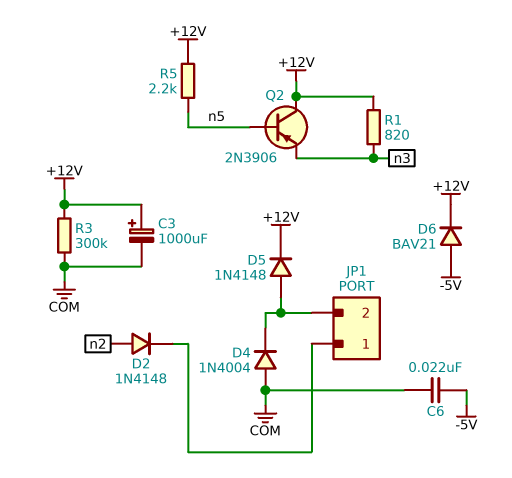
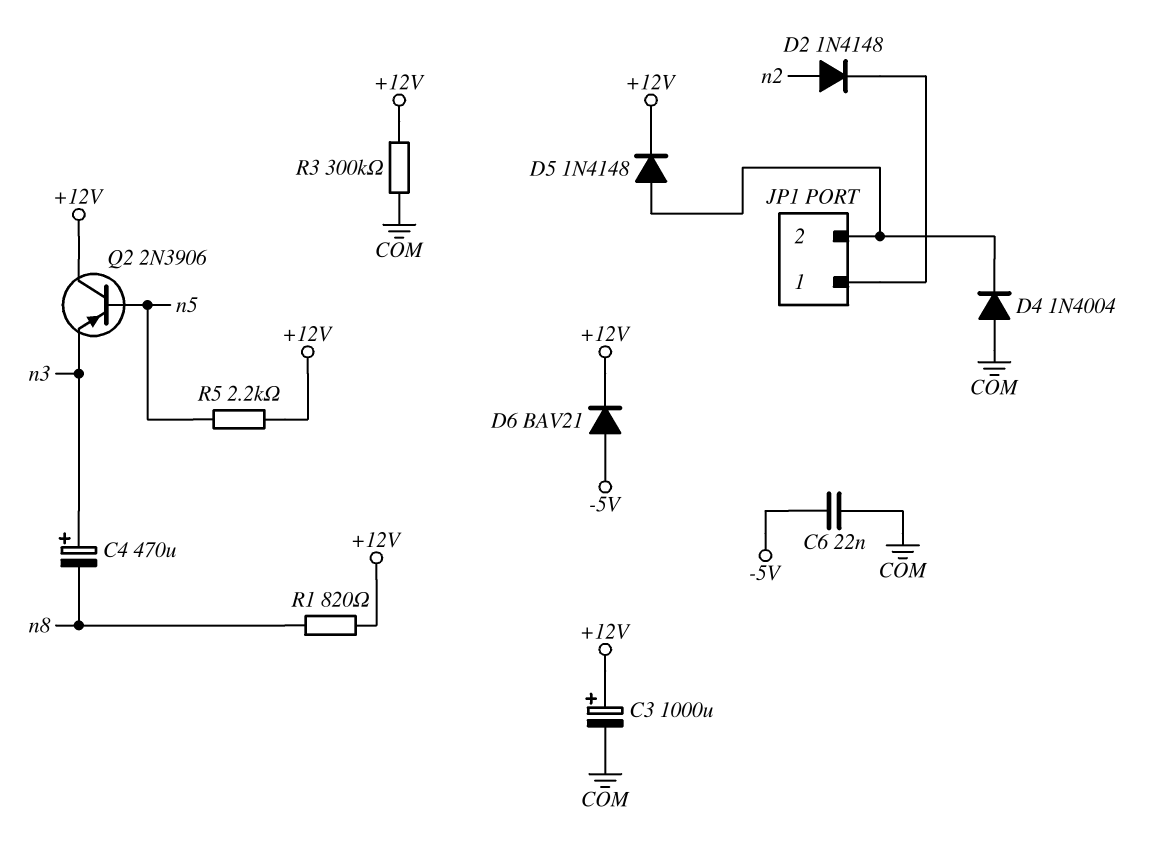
C4: none -> 470uF (plus n3, minus n8)
R1: 820 (+12V, n3) -> 820 (+12V, n8)

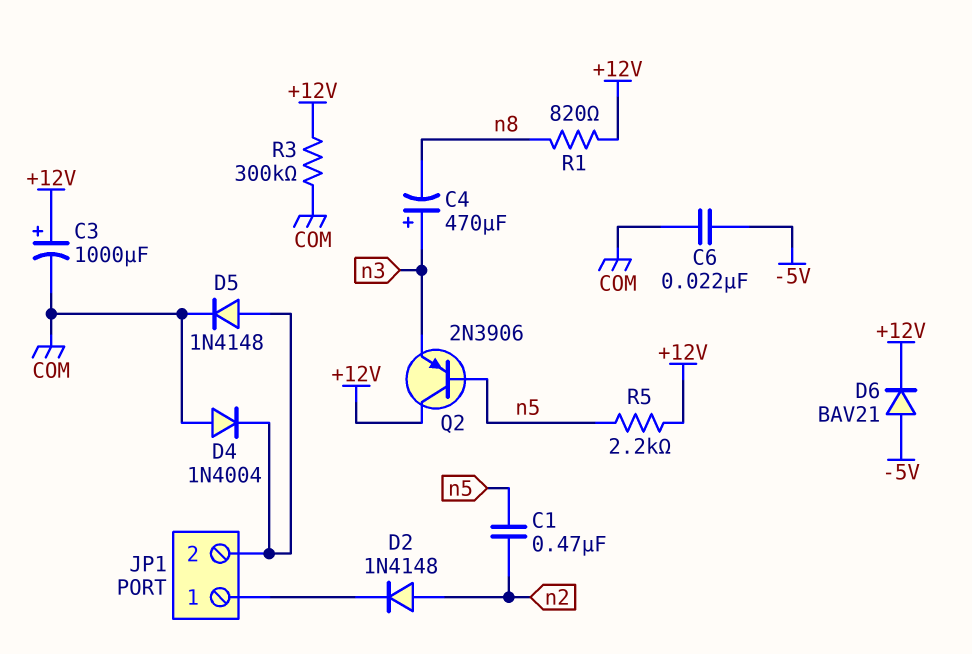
C1: none -> 470nF (n2, n5)
D5: diode 1N4148 (A JP1/2, K +12V) -> diode 1N4148 (A JP1/2, K COM)

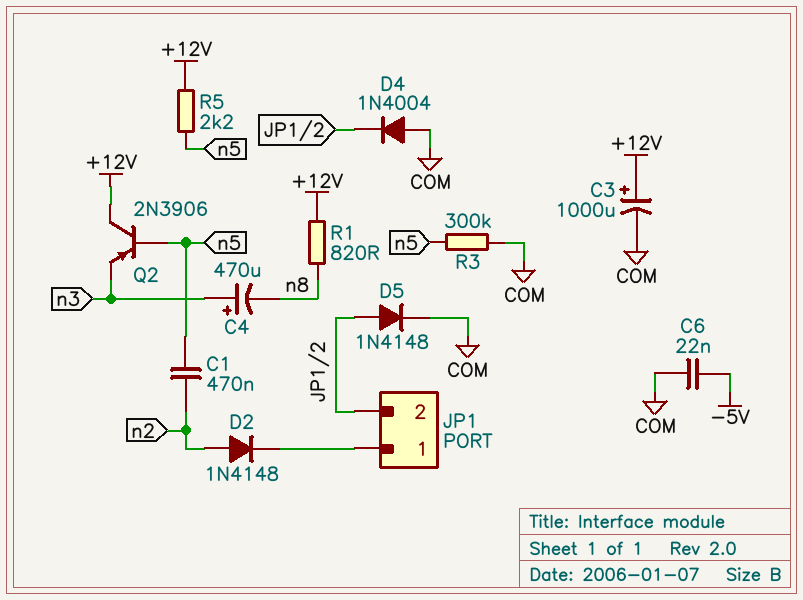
D6: diode BAV21 (A -5V, K +12V) -> none
R3: 300k (+12V, COM) -> 300k (COM, n5)

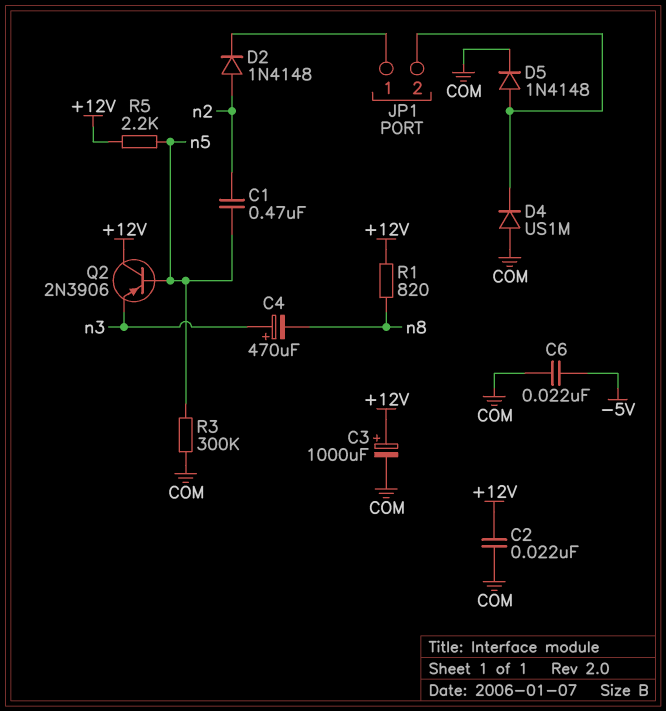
C2: none -> 22nF (+12V, COM)
D4: diode 1N4004 (A COM, K JP1/2) -> diode US1M (A COM, K JP1/2)

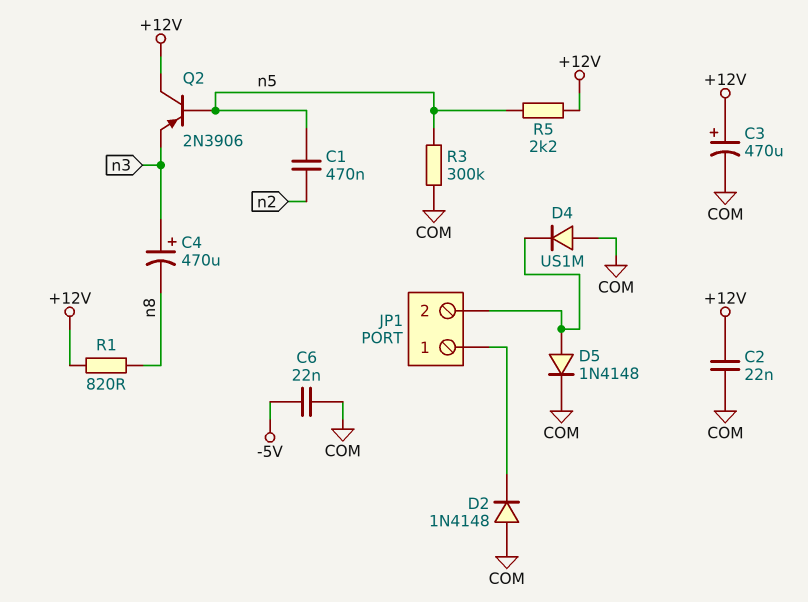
C3: 1000uF (plus +12V, minus COM) -> 470uF (plus +12V, minus COM)
D2: diode 1N4148 (A n2, K JP1/1) -> diode 1N4148 (A COM, K JP1/1)

